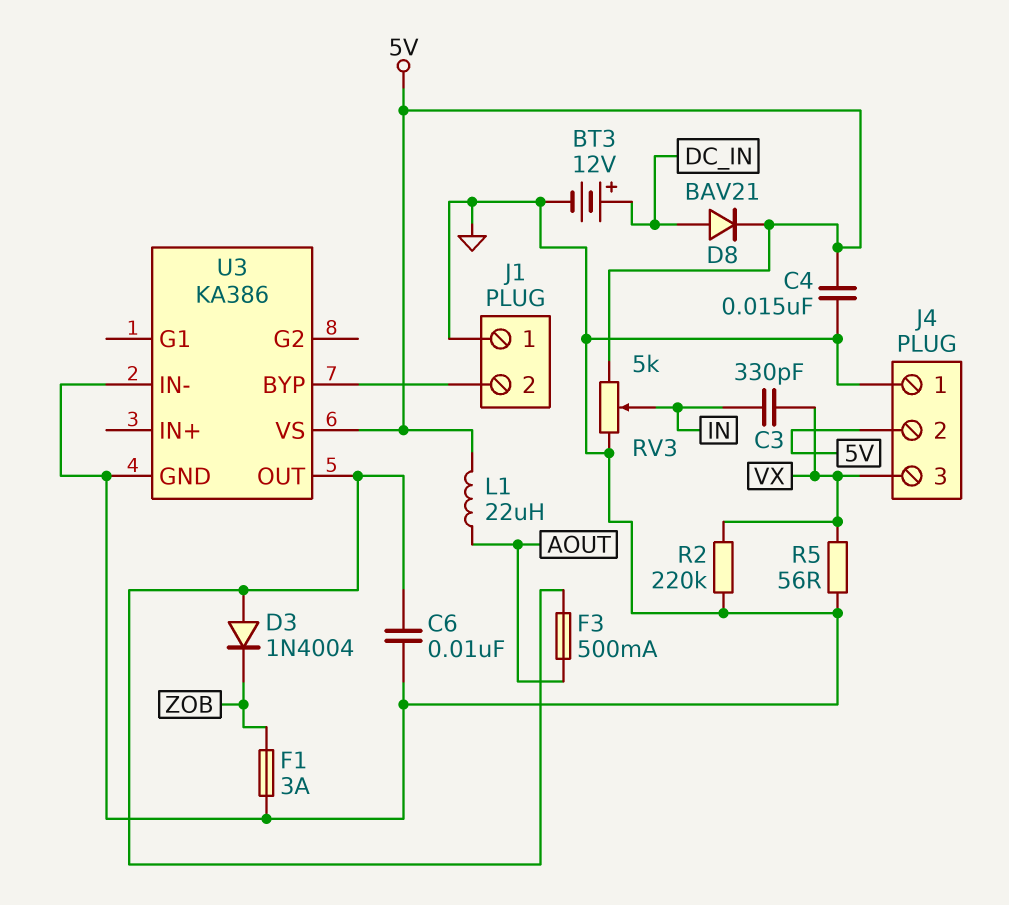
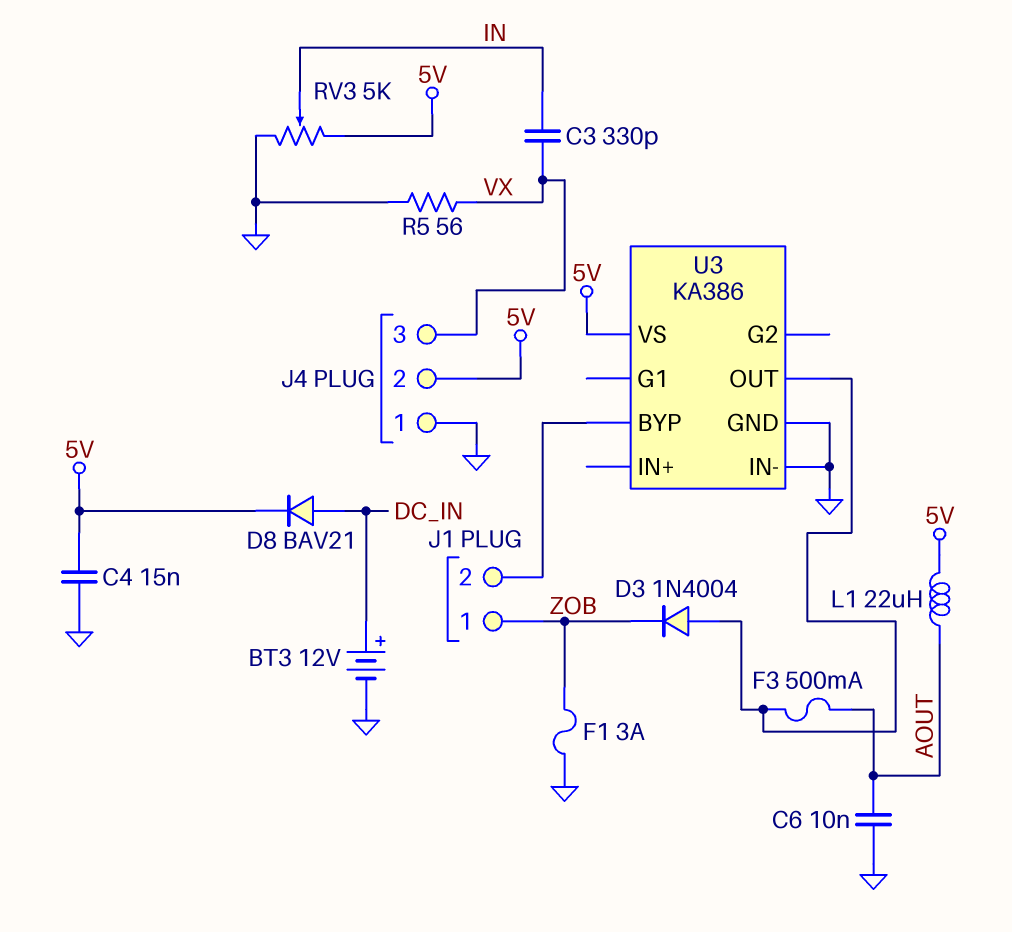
C6: 10nF (GND, U3/OUT) -> 10nF (AOUT, GND)
J1 pin 1: GND -> ZOB
R2: 220k (GND, VX) -> none

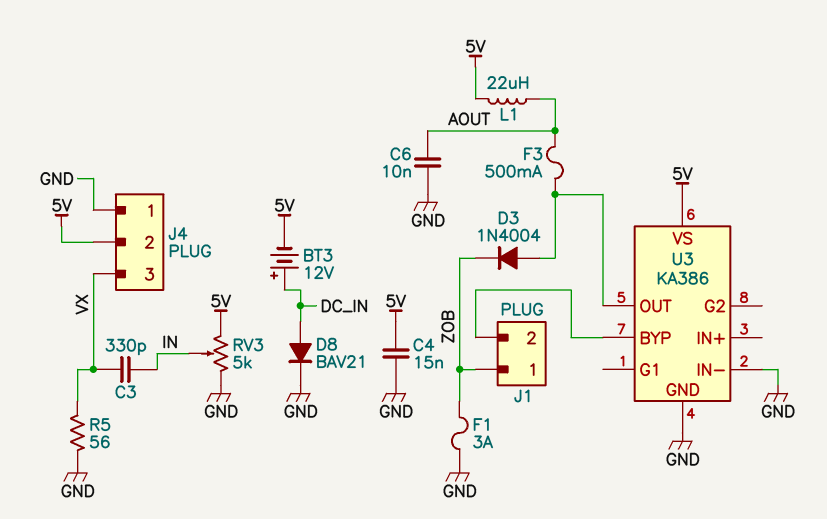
BT3: 12V (plus DC_IN, minus GND) -> 12V (plus DC_IN, minus 5V)
D8: diode BAV21 (A DC_IN, K 5V) -> diode BAV21 (A DC_IN, K GND)

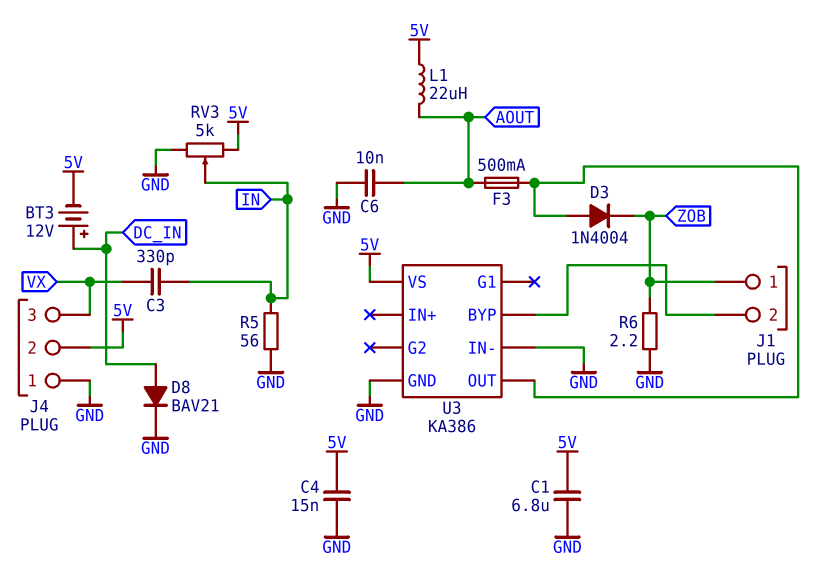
C1: none -> 6.8uF (5V, GND)
F1: 3A (GND, ZOB) -> none
R5: 56 (GND, VX) -> 56 (GND, IN)
R6: none -> 2.2 (GND, ZOB)

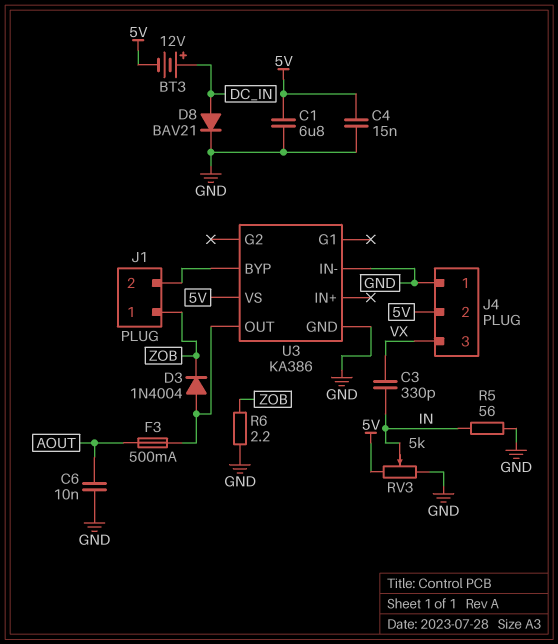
L1: 22uH (5V, AOUT) -> none

